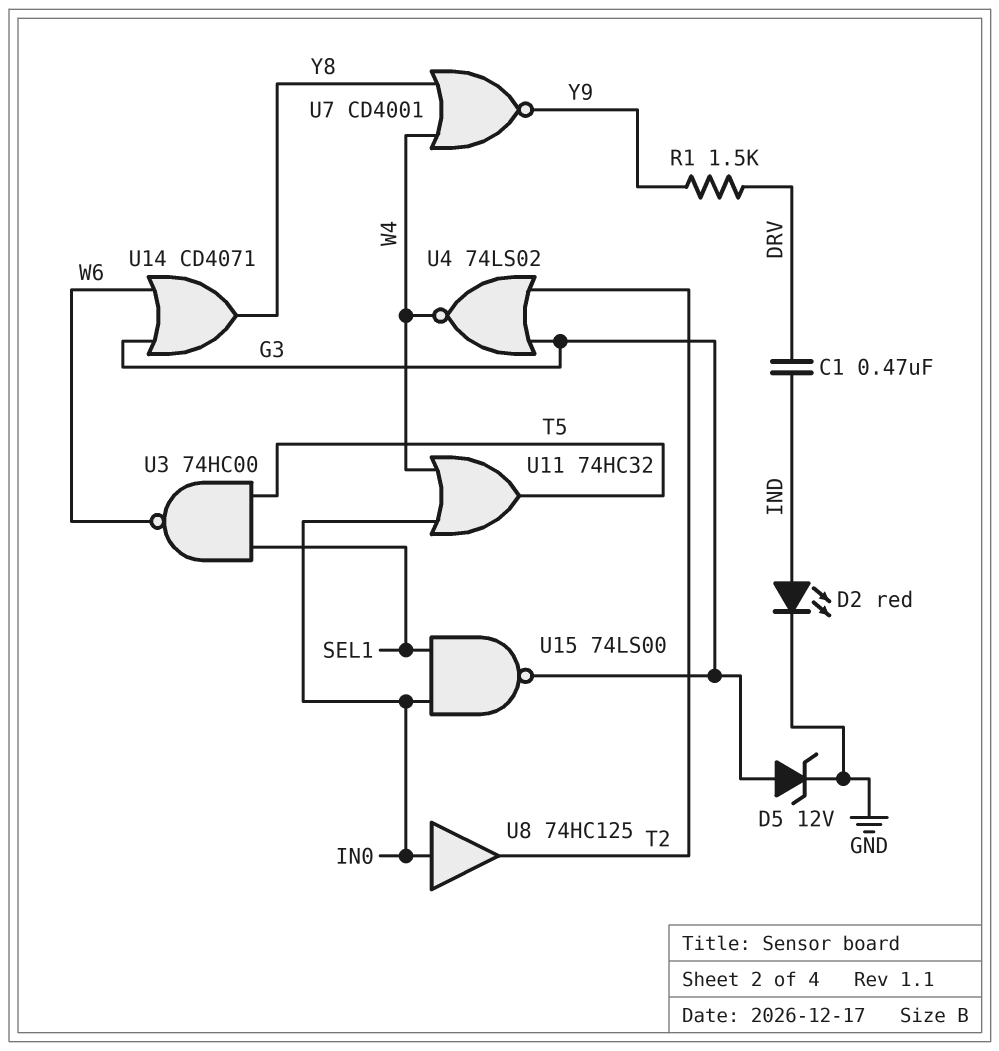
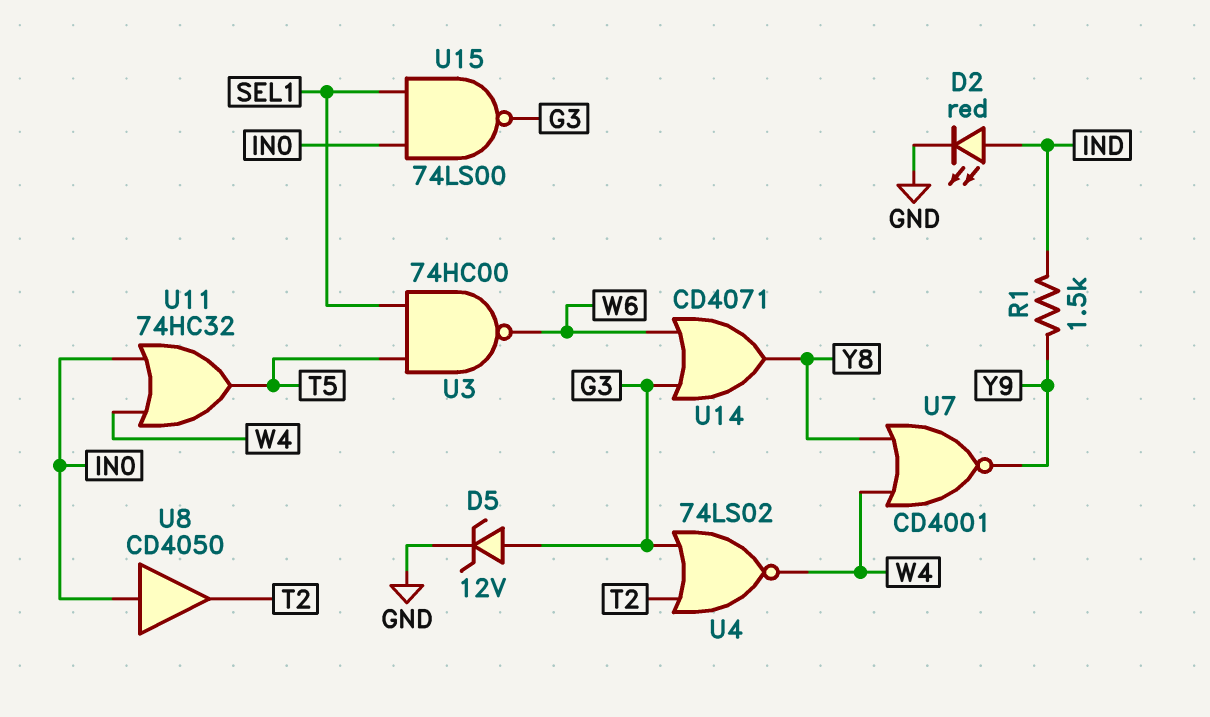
C1: 470nF (DRV, IND) -> none
R1: 1.5k (DRV, Y9) -> 1.5k (IND, Y9)
U8: buffer 74HC125 (in IN0, out T2) -> buffer CD4050 (in IN0, out T2)

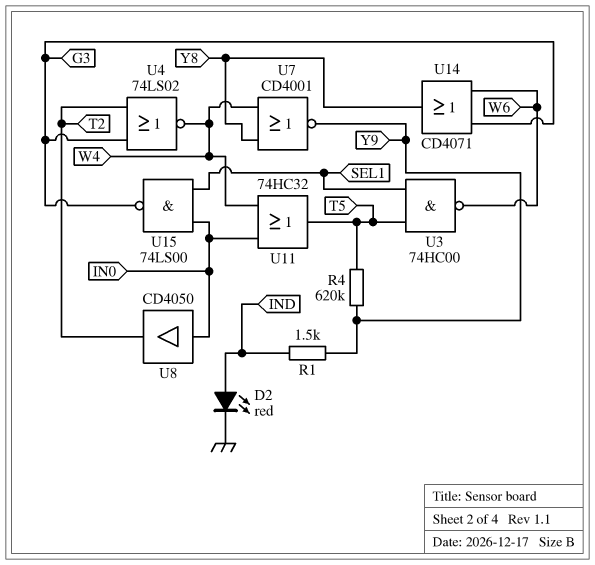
D5: zener 12V (A G3, K GND) -> none
R4: none -> 620k (T5, Y9)

